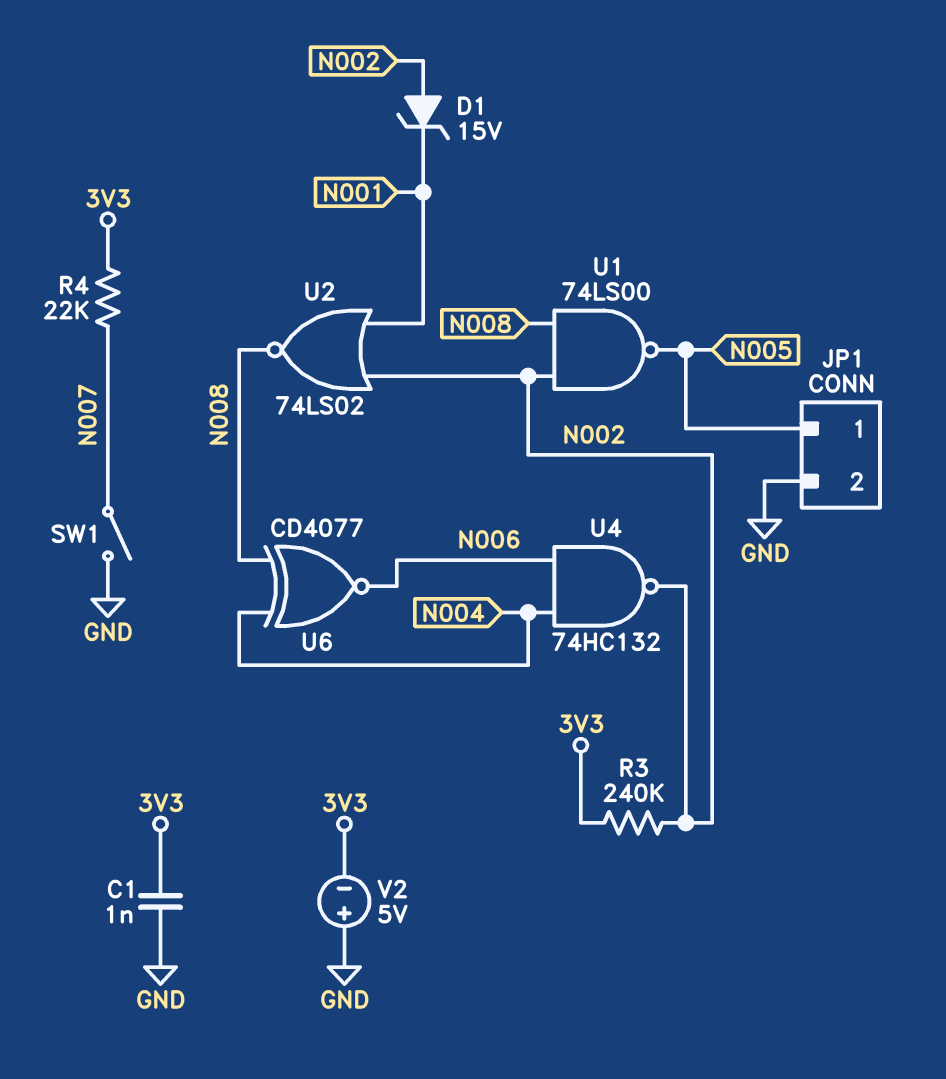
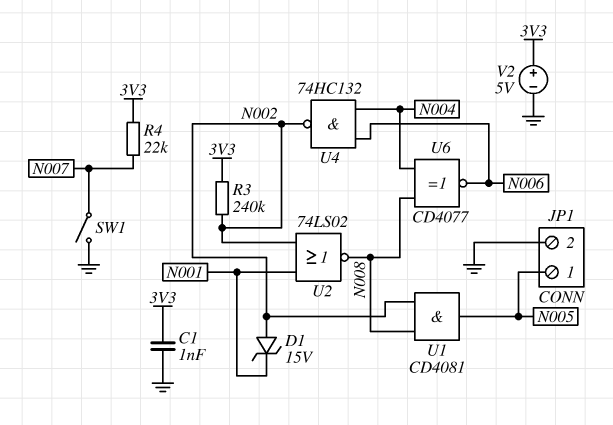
U1: NAND 74LS00 (in N002, in N008, out N005) -> AND CD4081 (in N002, in N008, out N005)
V2: 5V (plus GND, minus 3V3) -> 5V (plus 3V3, minus GND)

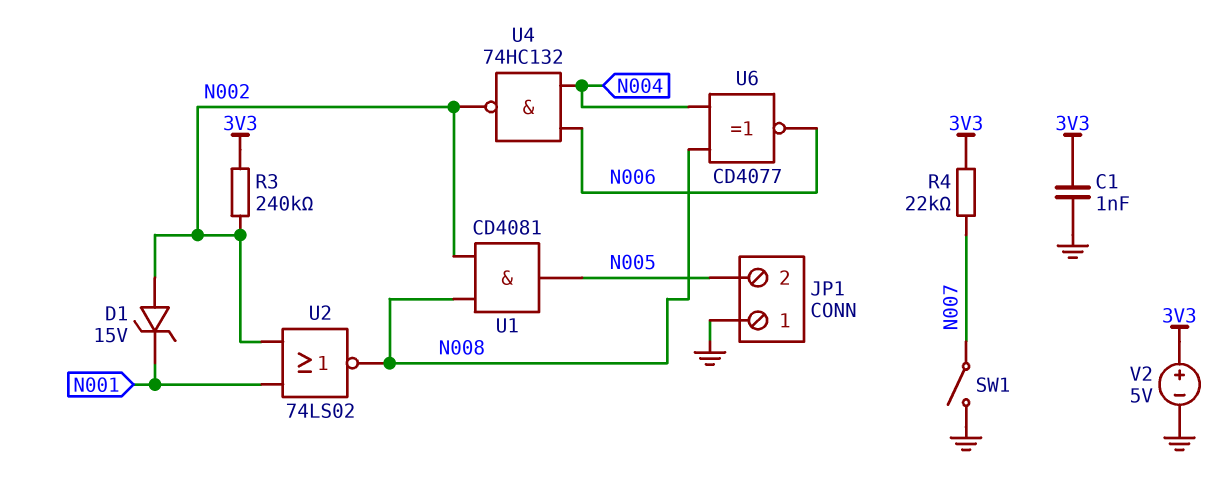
JP1 pin 1: N005 -> GND
JP1 pin 2: GND -> N005

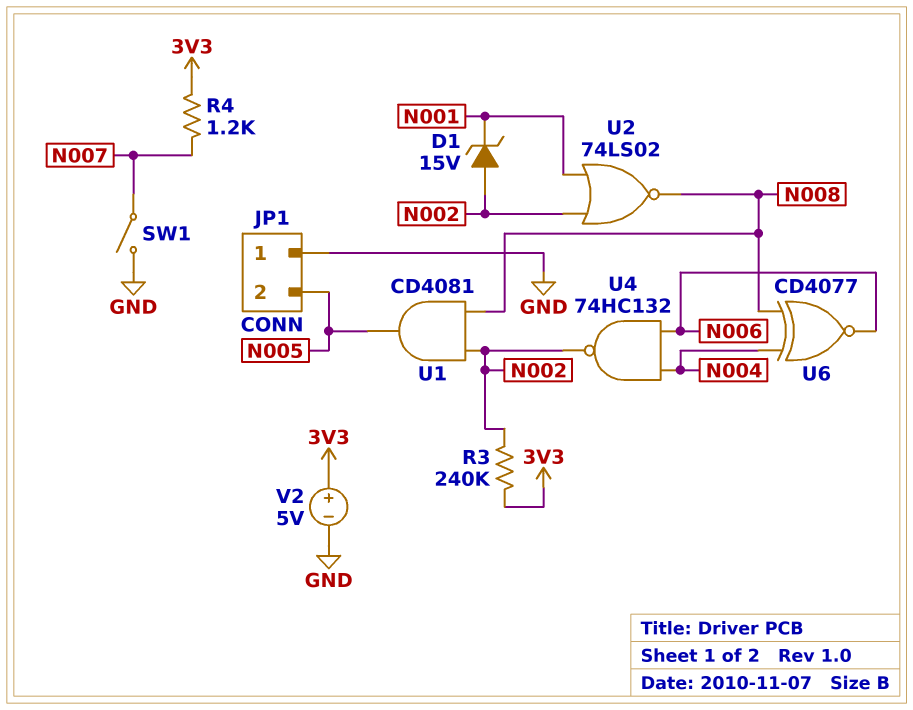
C1: 1nF (3V3, GND) -> none
R4: 22k (3V3, N007) -> 1.2k (3V3, N007)

